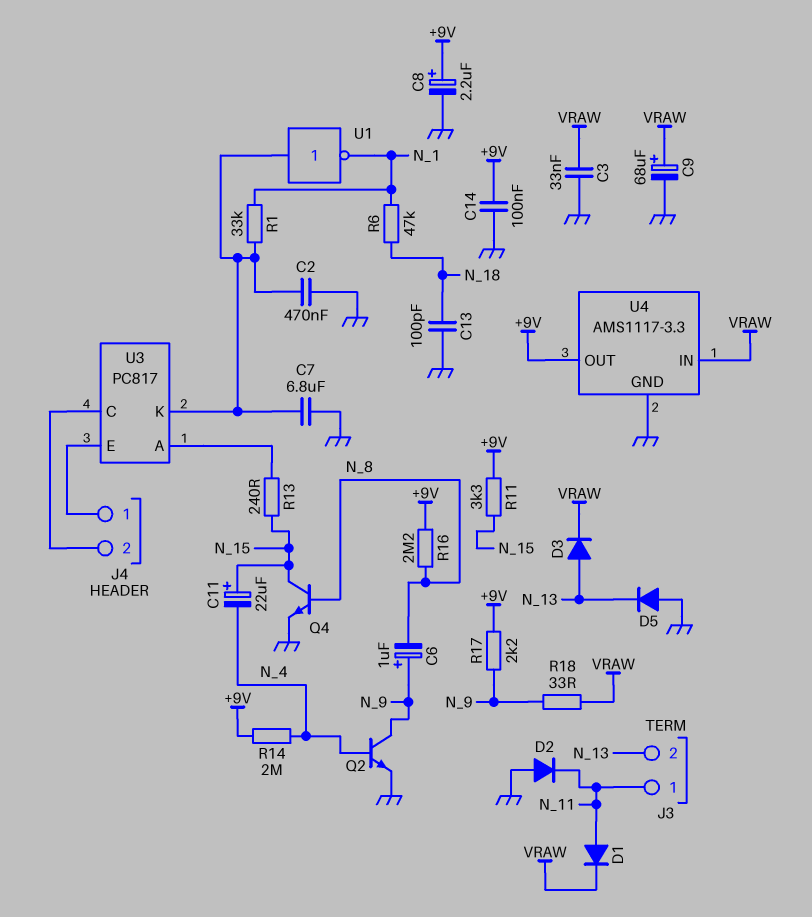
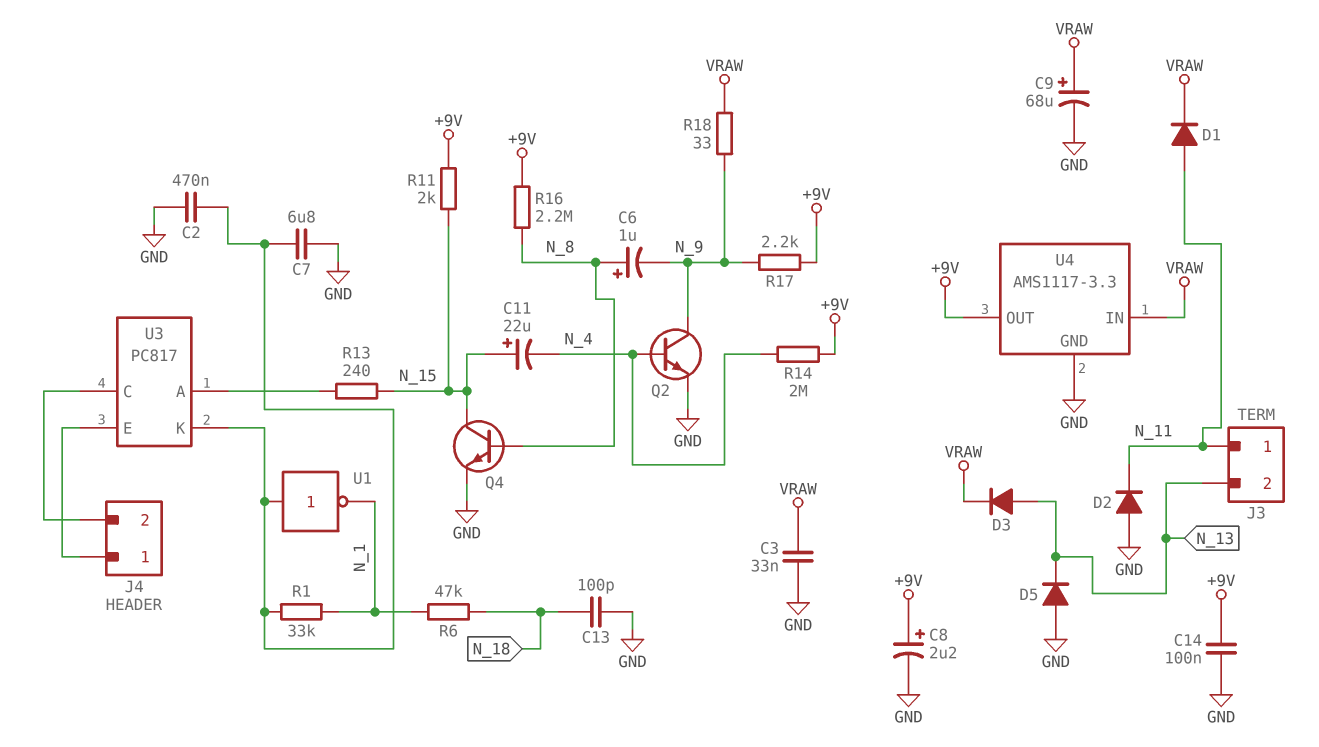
C6: 1uF (plus N_9, minus N_8) -> 1uF (plus N_8, minus N_9)
R11: 3.3k (+9V, N_15) -> 2k (+9V, N_15)

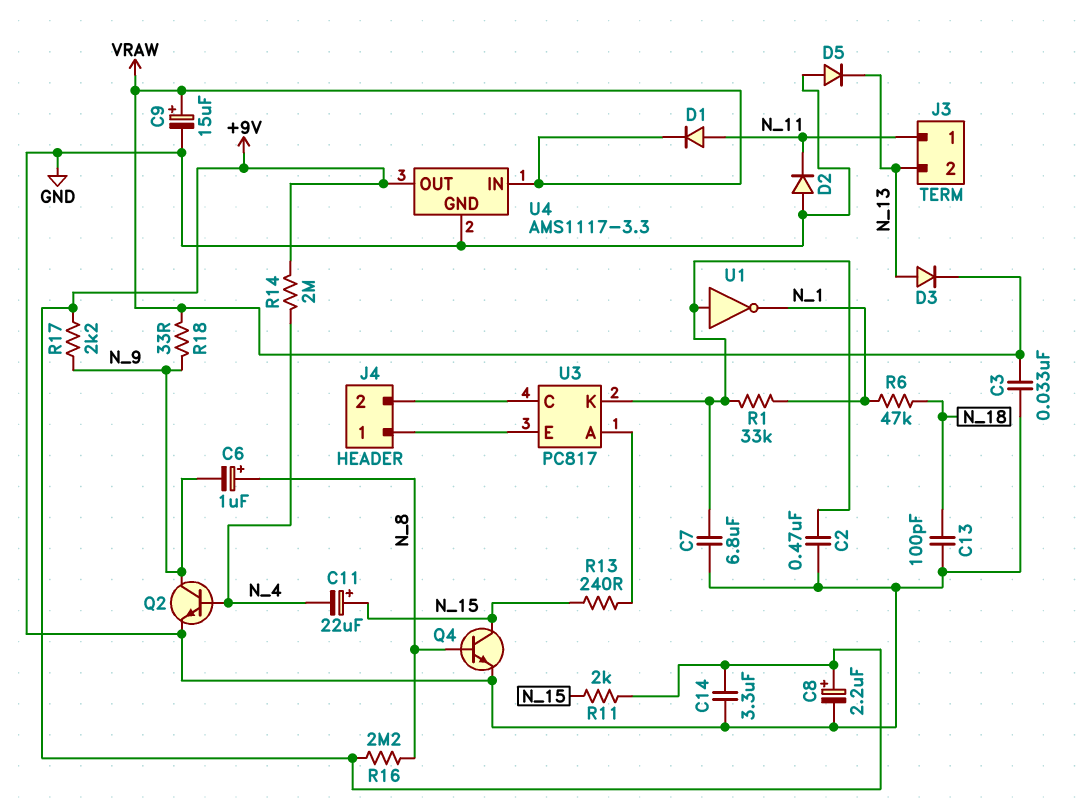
C9: 68uF (plus VRAW, minus GND) -> 15uF (plus VRAW, minus GND)
C14: 100nF (+9V, GND) -> 3.3uF (+9V, GND)

